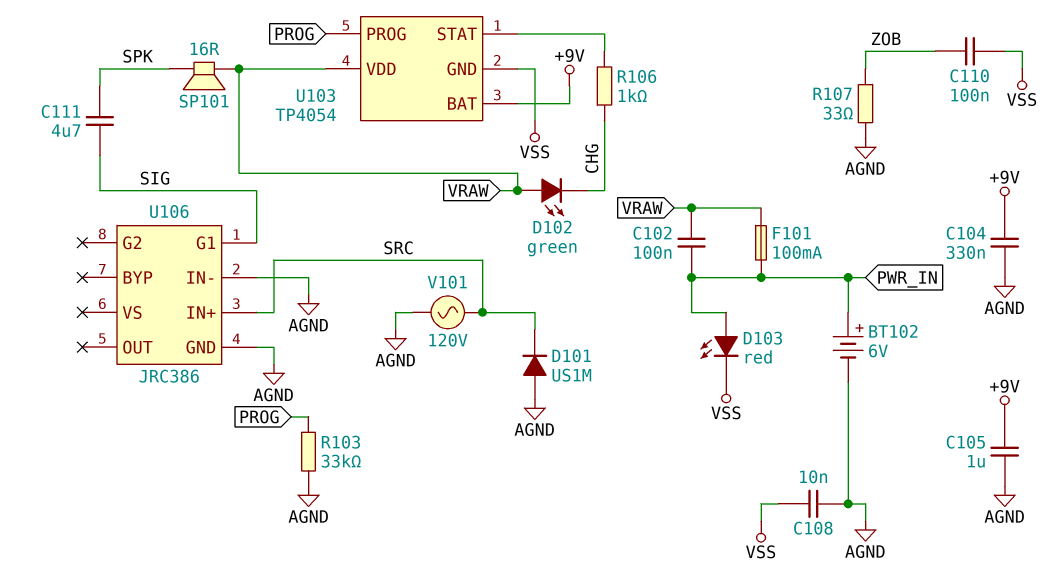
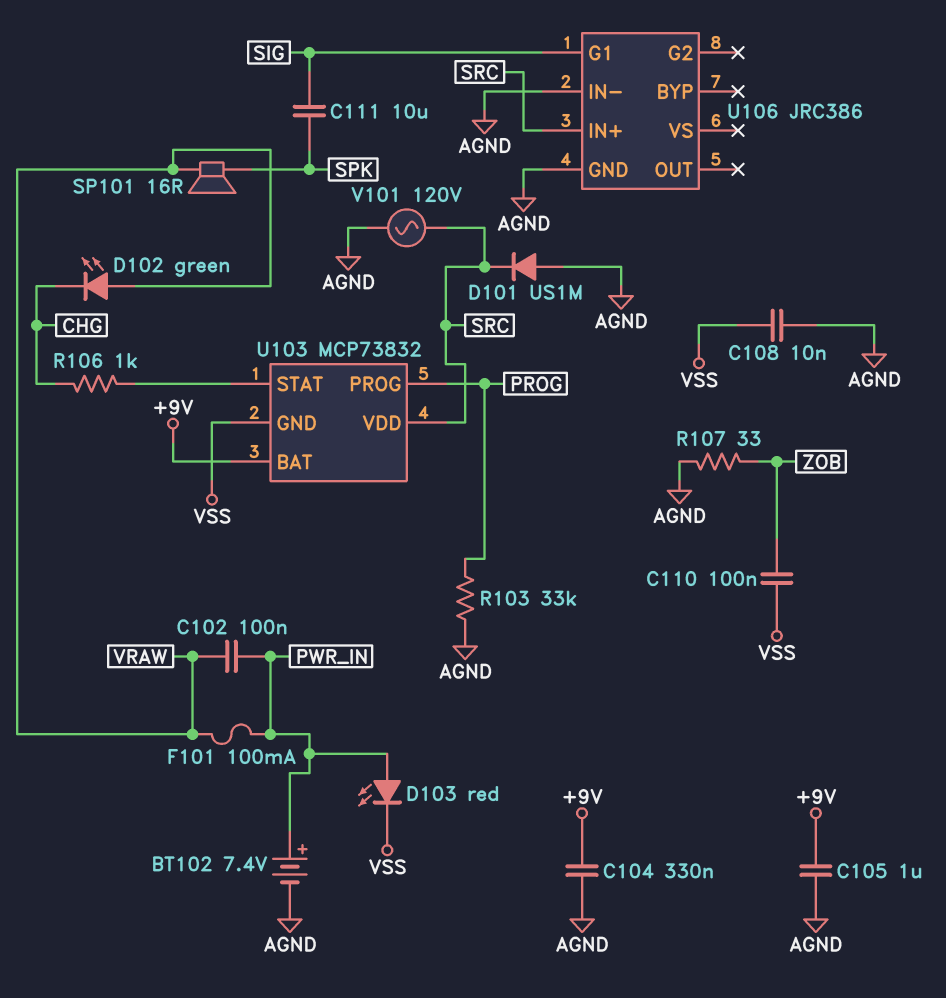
BT102: 6V (plus PWR_IN, minus AGND) -> 7.4V (plus PWR_IN, minus AGND)
C111: 4.7uF (SIG, SPK) -> 10uF (SIG, SPK)
U103: TP4054 -> MCP73832
U103 pin VDD: VRAW -> SRC

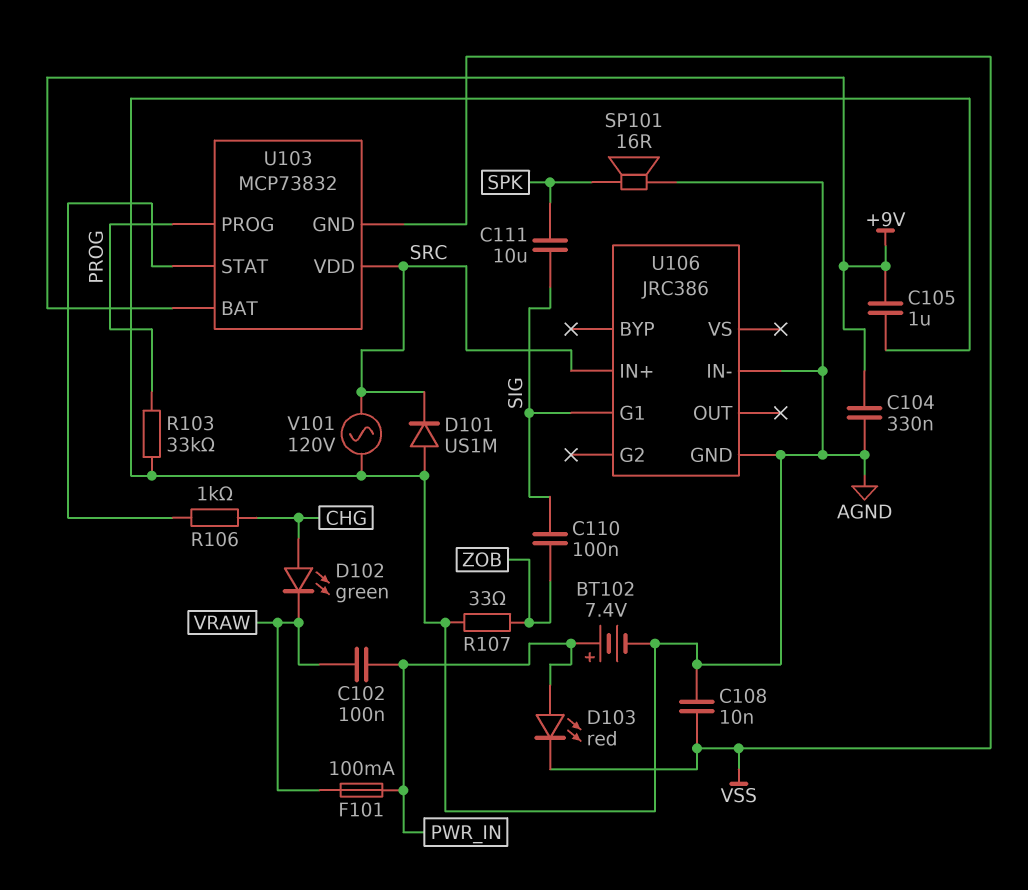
C110: 100nF (VSS, ZOB) -> 100nF (SIG, ZOB)
D102: LED green (A VRAW, K CHG) -> LED green (A CHG, K VRAW)
SP101: speaker 16R (SPK, VRAW) -> speaker 16R (AGND, SPK)

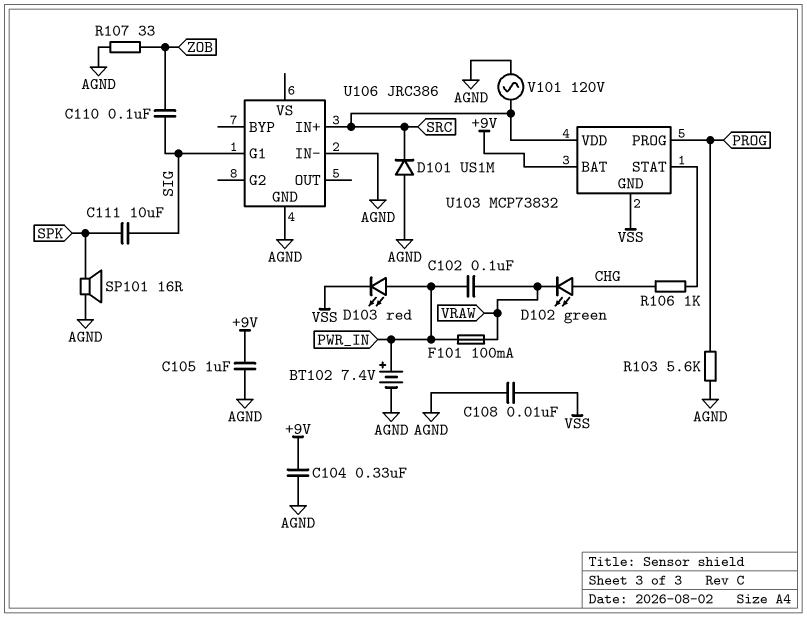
R103: 33k (AGND, PROG) -> 5.6k (AGND, PROG)

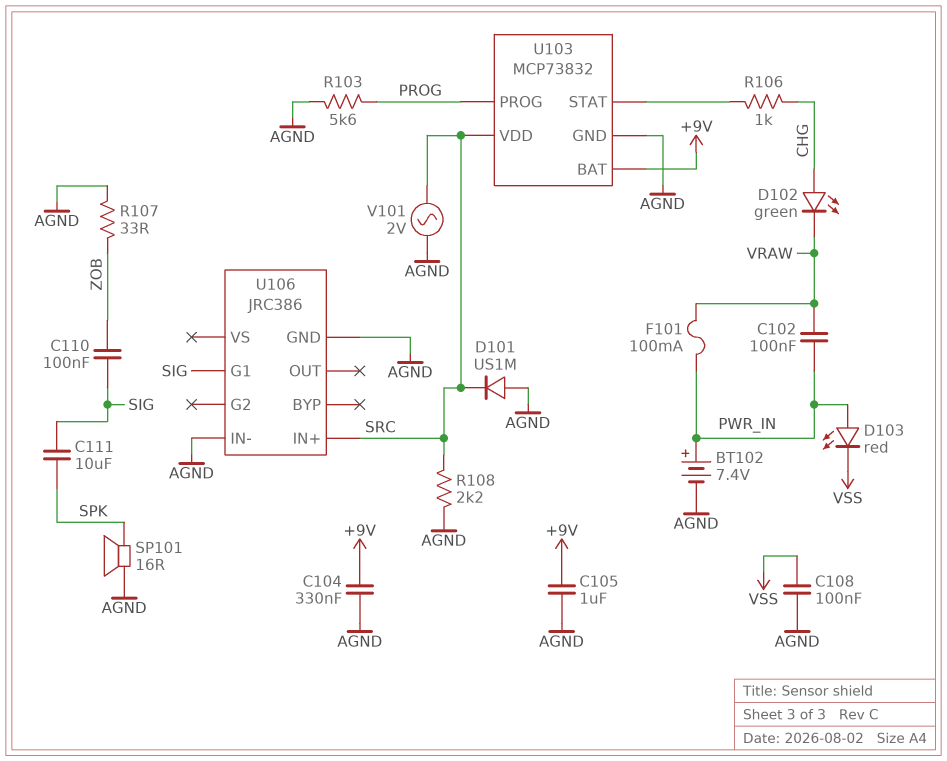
C108: 10nF (AGND, VSS) -> 100nF (AGND, VSS)
R108: none -> 2.2k (AGND, SRC)
U103 pin GND: VSS -> AGND
V101: AC 120V (AGND, SRC) -> AC 2V (AGND, SRC)

